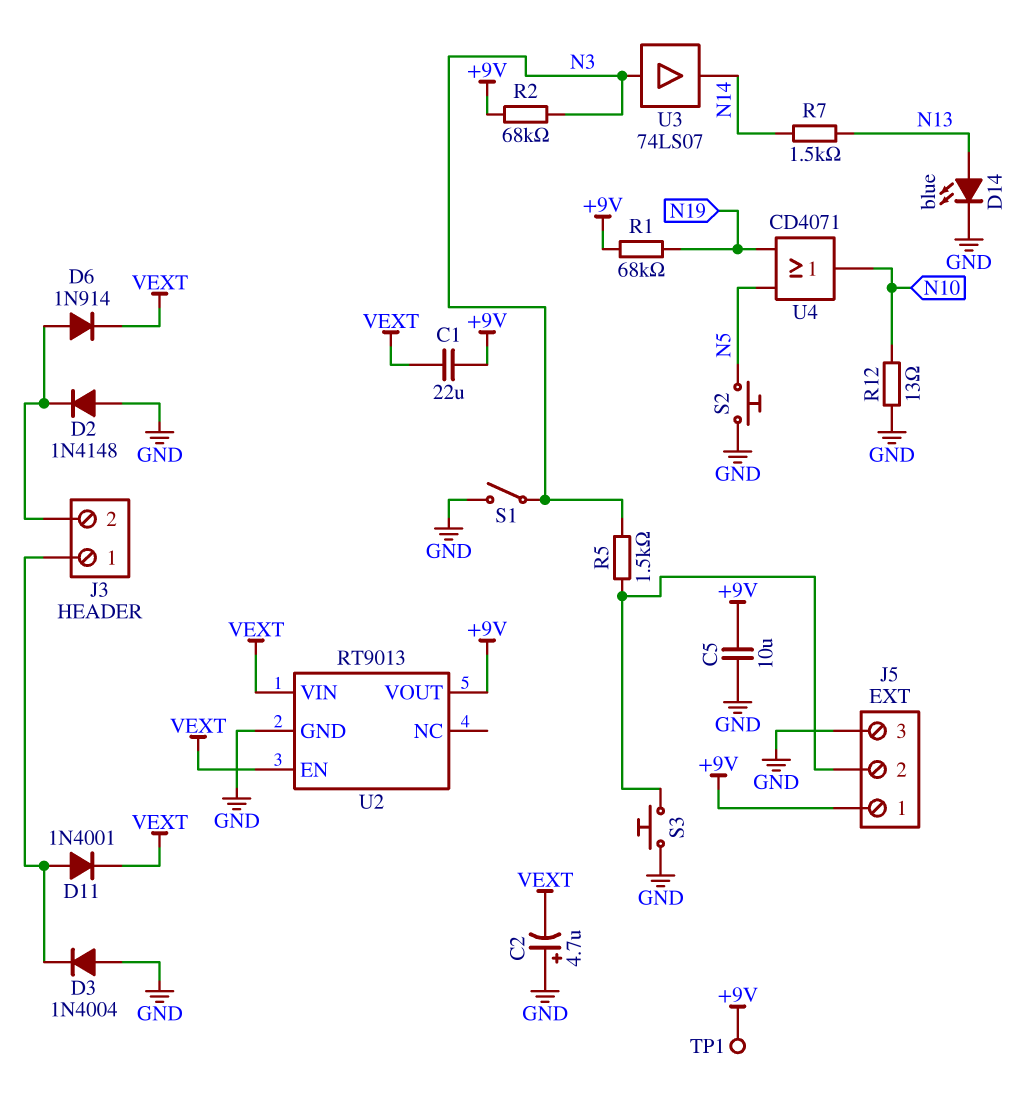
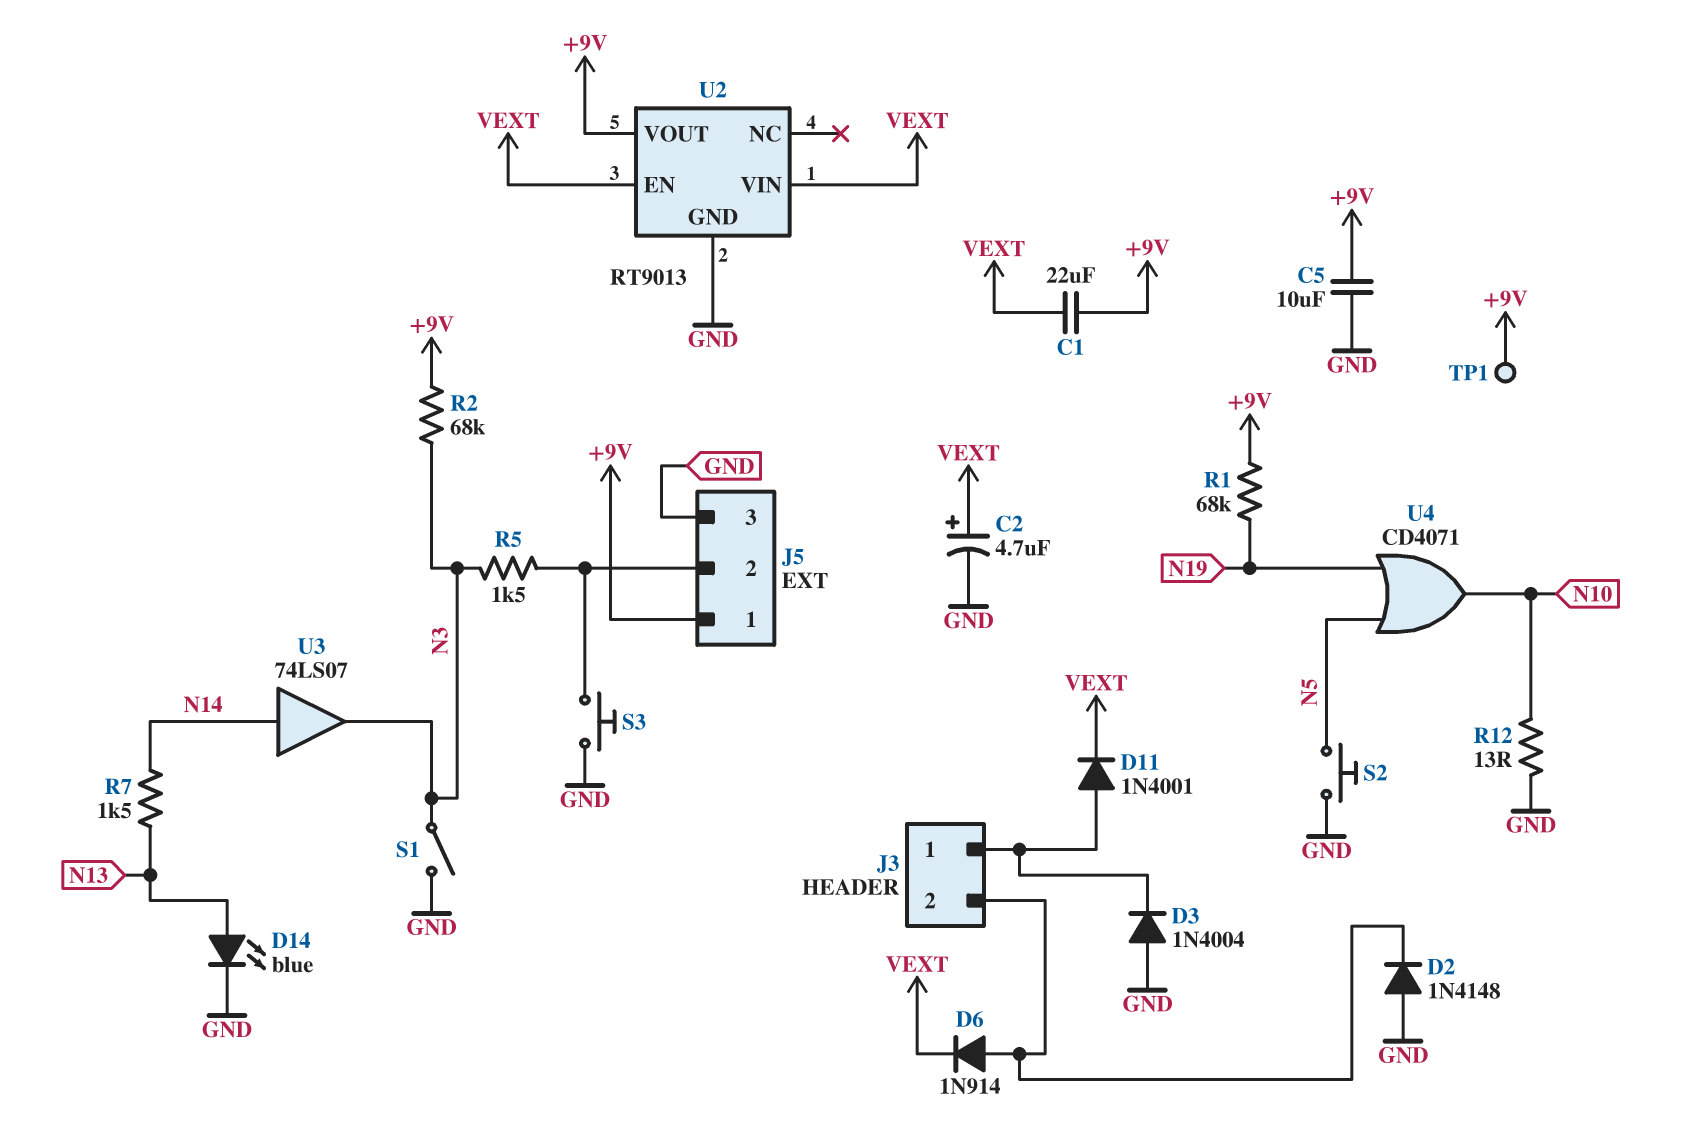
C2: 4.7uF (plus GND, minus VEXT) -> 4.7uF (plus VEXT, minus GND)
U3: buffer 74LS07 (in N3, out N14) -> buffer 74LS07 (in N14, out N3)

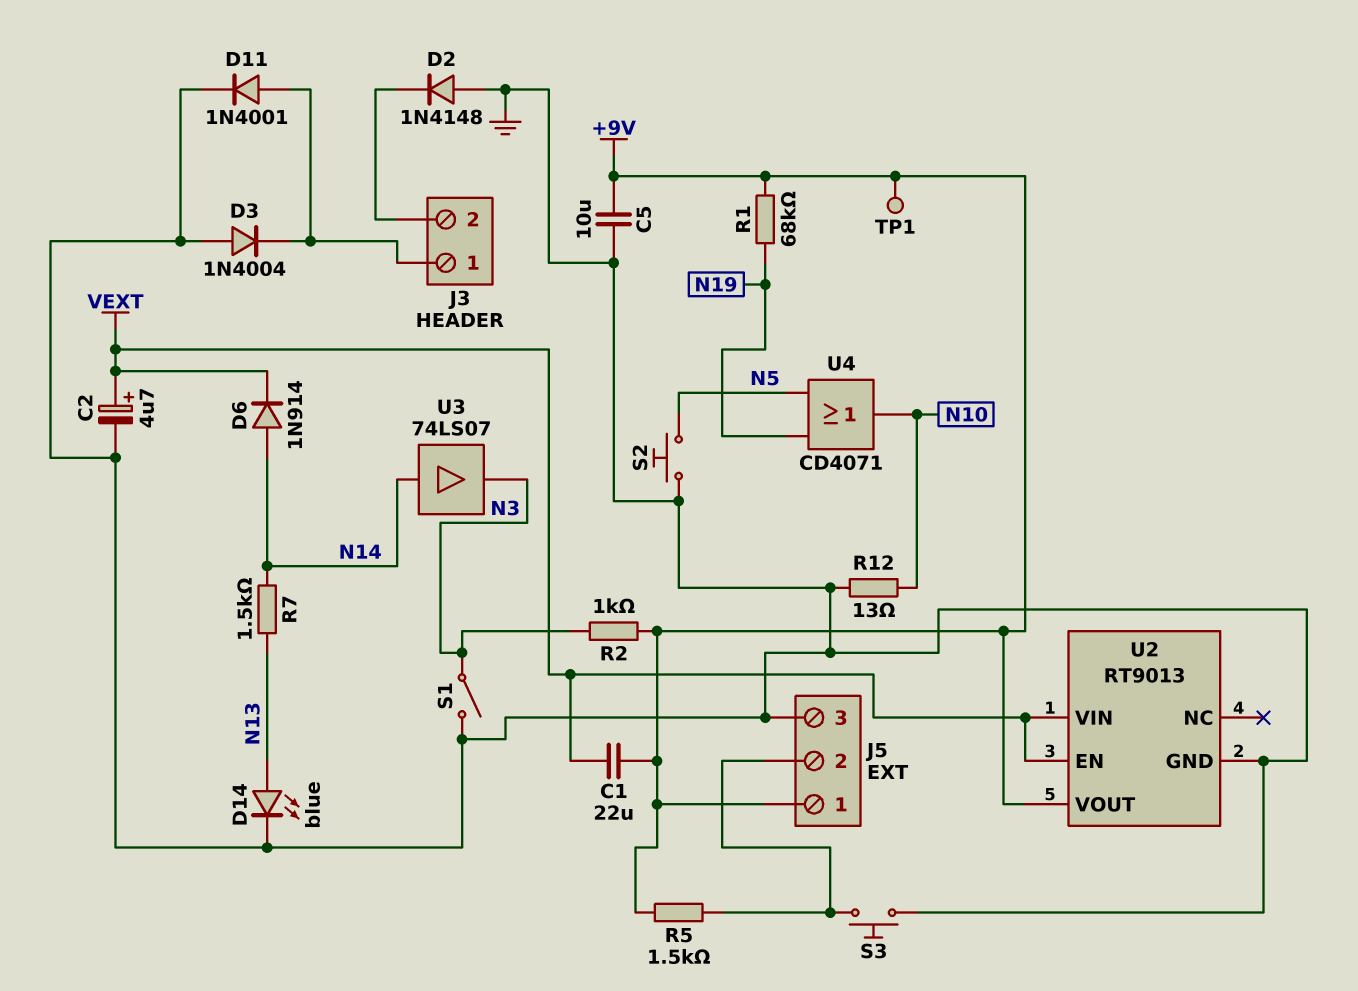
D6: diode 1N914 (A J3/2, K VEXT) -> diode 1N914 (A N14, K VEXT)
D11: diode 1N4001 (A J3/1, K VEXT) -> diode 1N4001 (A J3/1, K GND)
R2: 68k (+9V, N3) -> 1k (+9V, N3)
R5: 1.5k (J5/2, N3) -> 1.5k (+9V, J5/2)

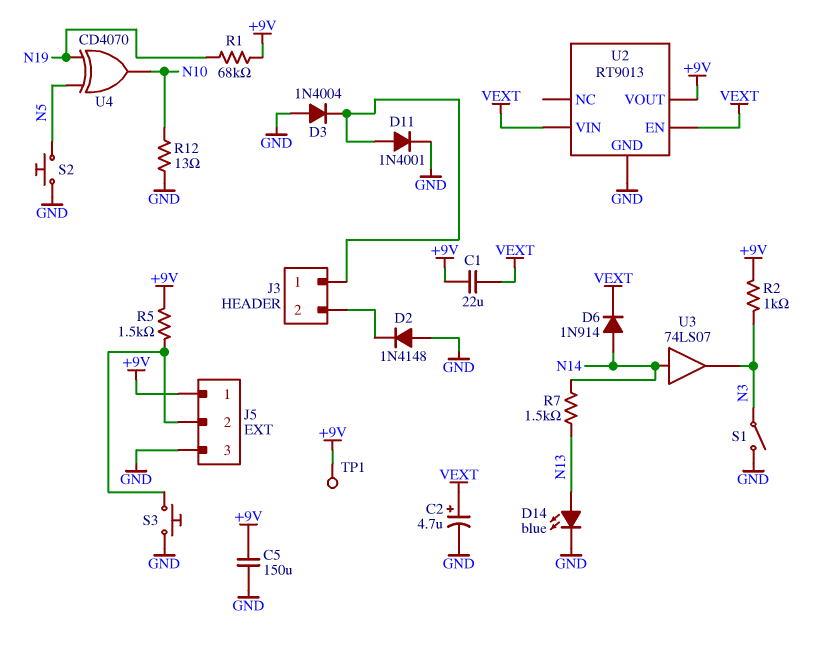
C5: 10uF (+9V, GND) -> 150uF (+9V, GND)
U4: OR CD4071 (in N5, in N19, out N10) -> XOR CD4070 (in N5, in N19, out N10)

